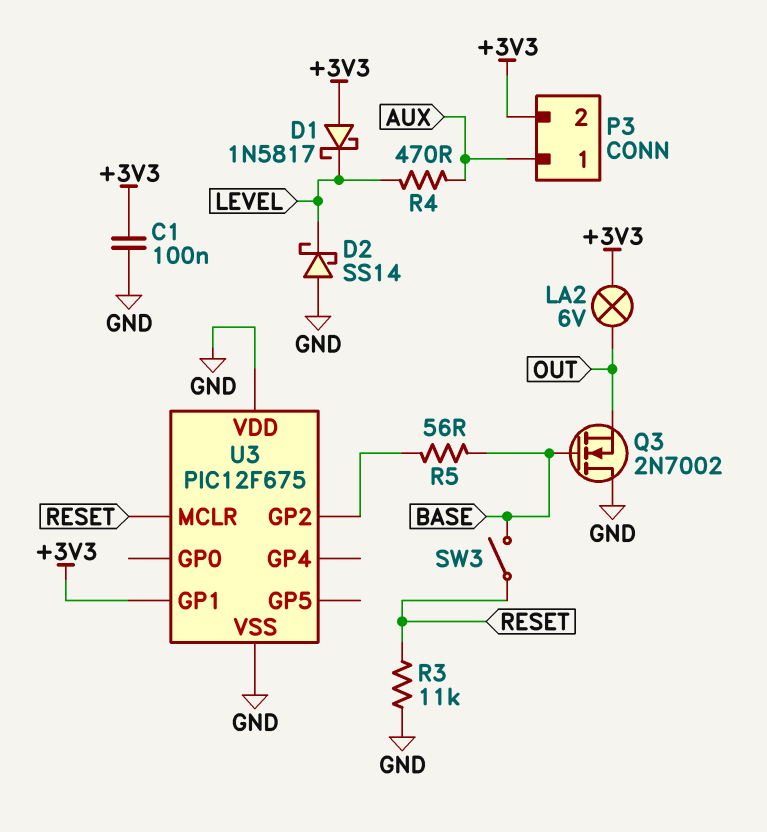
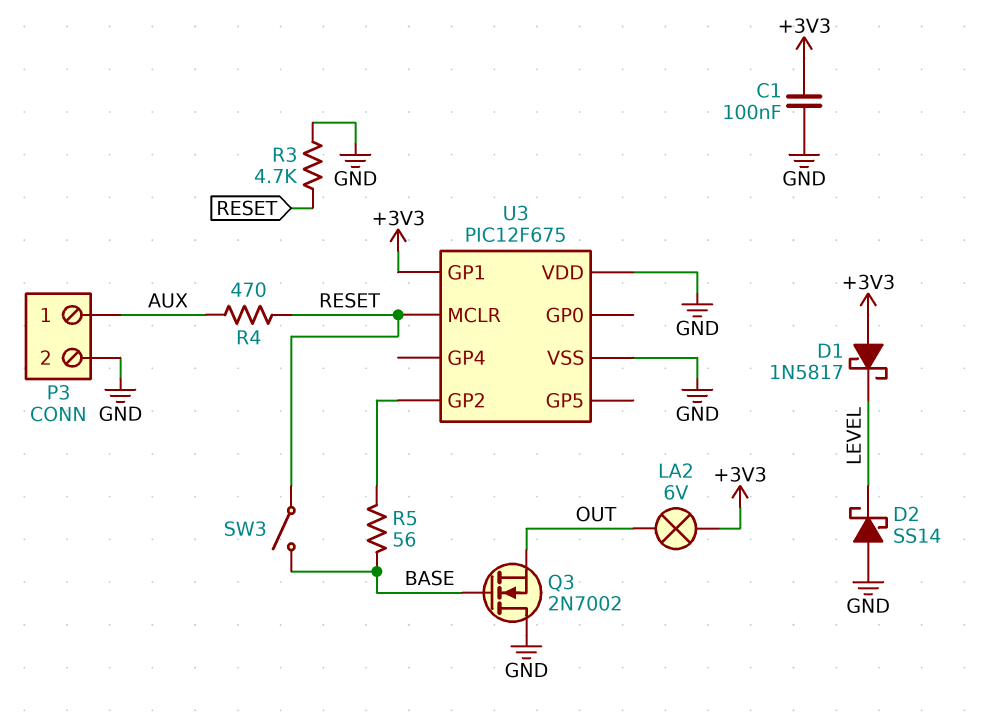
P3 pin 2: +3V3 -> GND
R3: 11k (GND, RESET) -> 4.7k (GND, RESET)
R4: 470 (AUX, LEVEL) -> 470 (AUX, RESET)

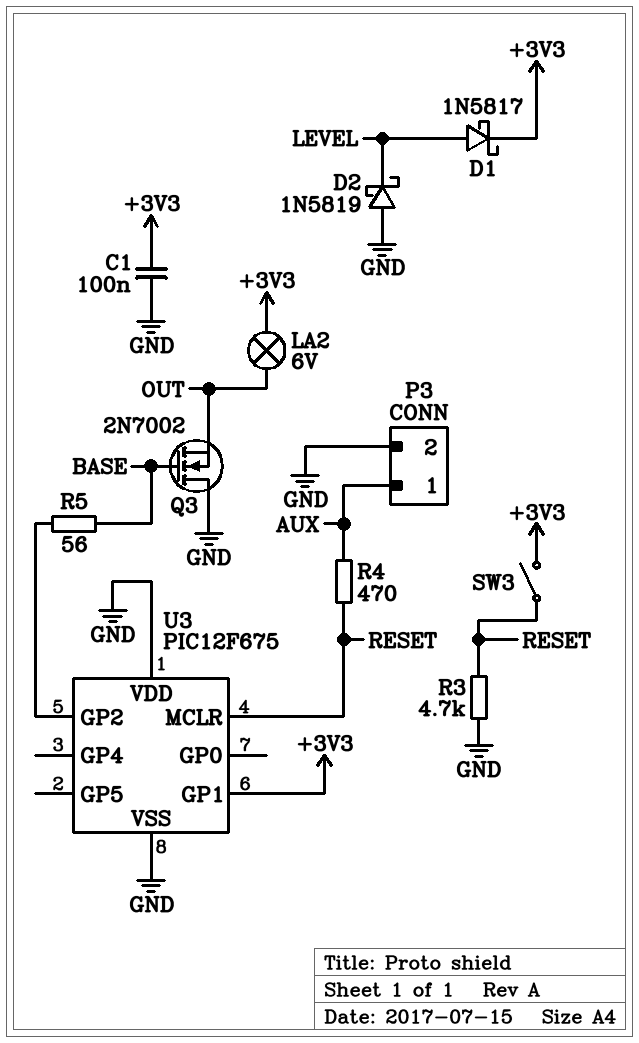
D1: schottky 1N5817 (A +3V3, K LEVEL) -> schottky 1N5817 (A LEVEL, K +3V3)
D2: schottky SS14 (A GND, K LEVEL) -> schottky 1N5819 (A GND, K LEVEL)
SW3: switch (BASE, RESET) -> switch (+3V3, RESET)

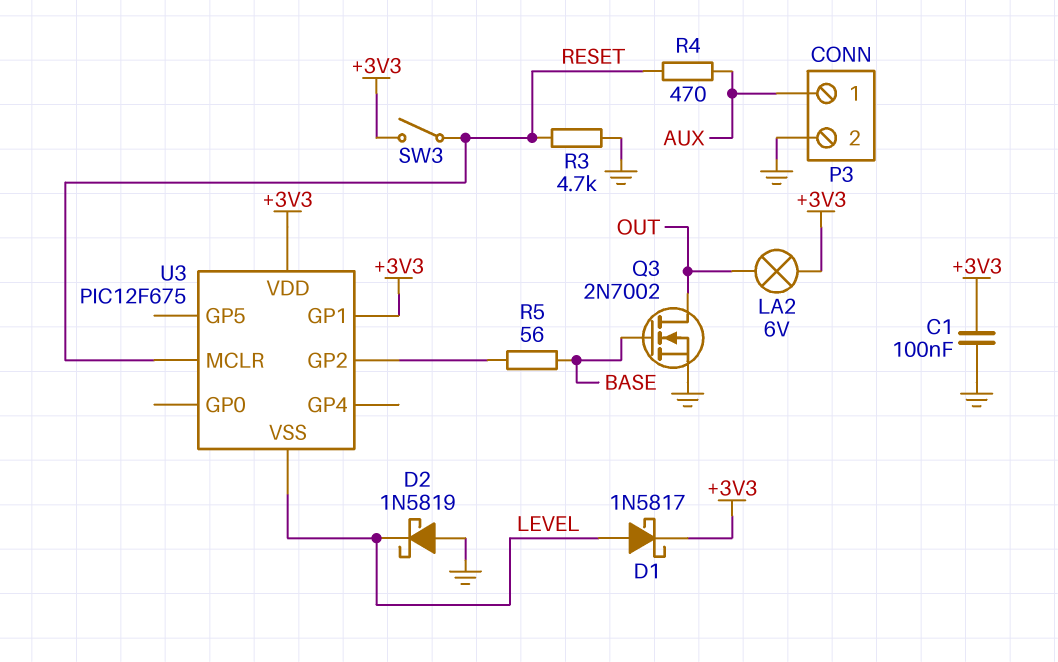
Q3: NMOS 2N7002 (G BASE, D GND, S OUT) -> NMOS 2N7002 (G BASE, D OUT, S GND)
U3 pin VDD: GND -> +3V3
U3 pin VSS: GND -> LEVEL

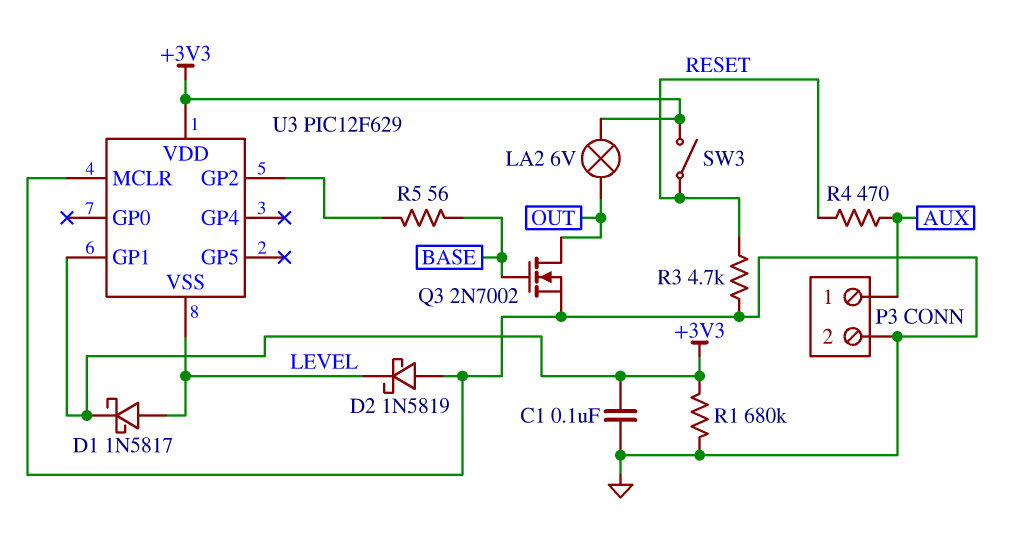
R1: none -> 680k (+3V3, GND)
U3: PIC12F675 -> PIC12F629
U3 pin MCLR: RESET -> GND

